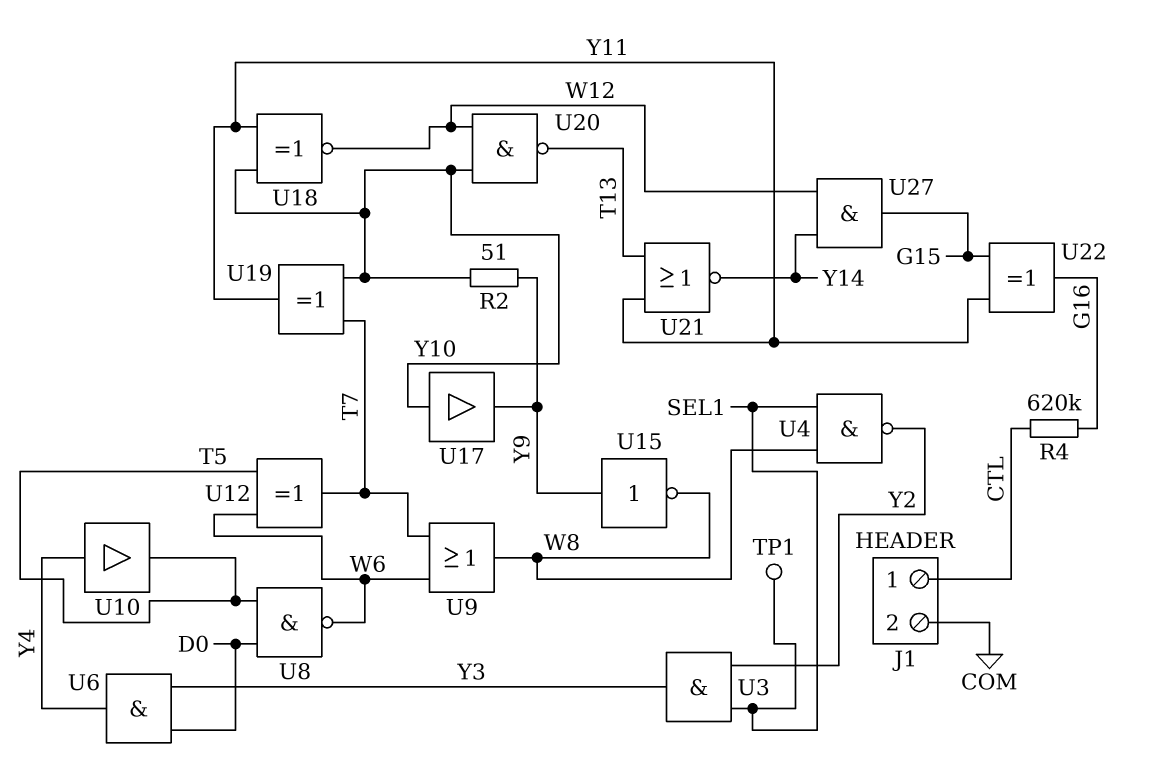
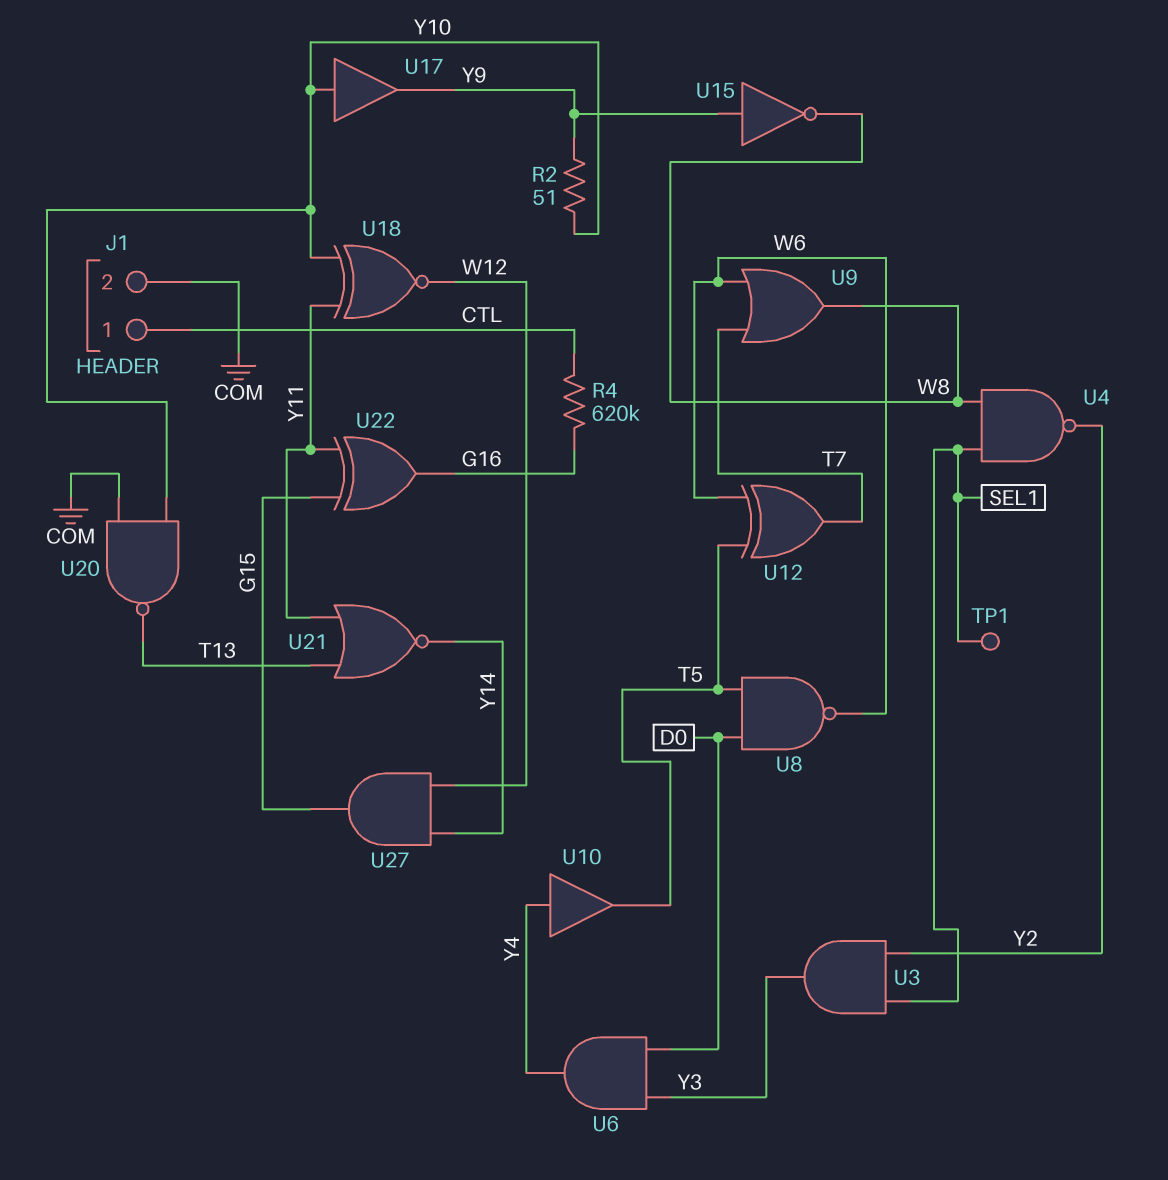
U19: XOR (in T7, in Y10, out Y11) -> none
U20: NAND (in W12, in Y10, out T13) -> NAND (in COM, in Y10, out T13)

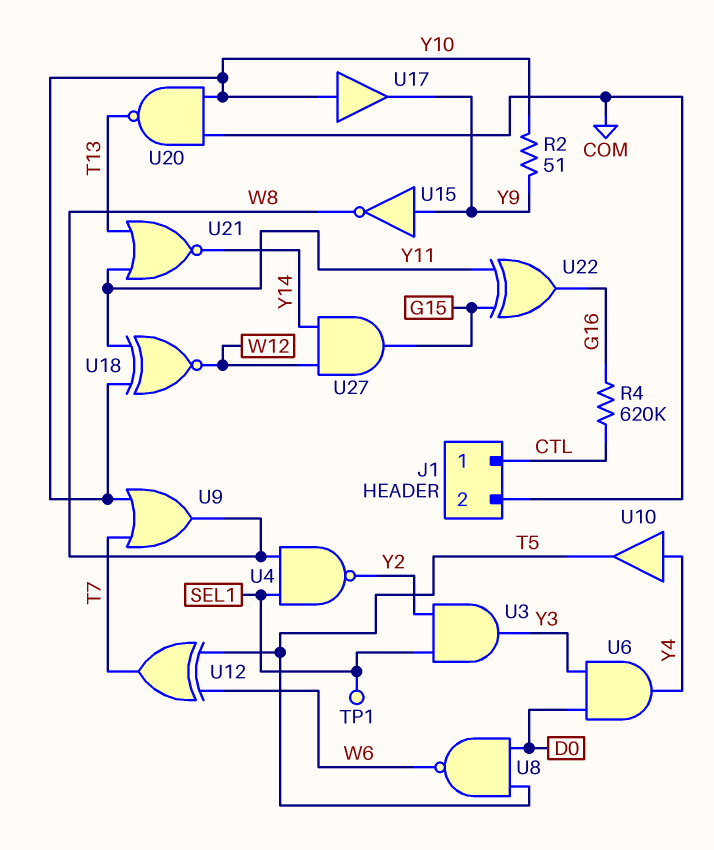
U9: OR (in T7, in W6, out W8) -> OR (in T7, in Y10, out W8)

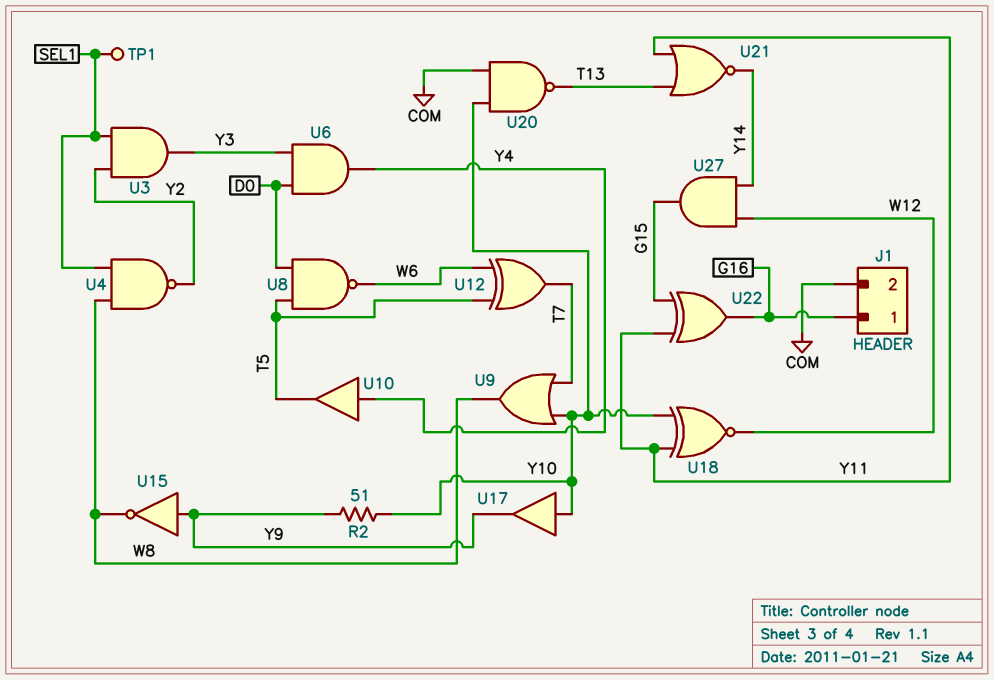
J1 pin 1: CTL -> G16
R4: 620k (CTL, G16) -> none

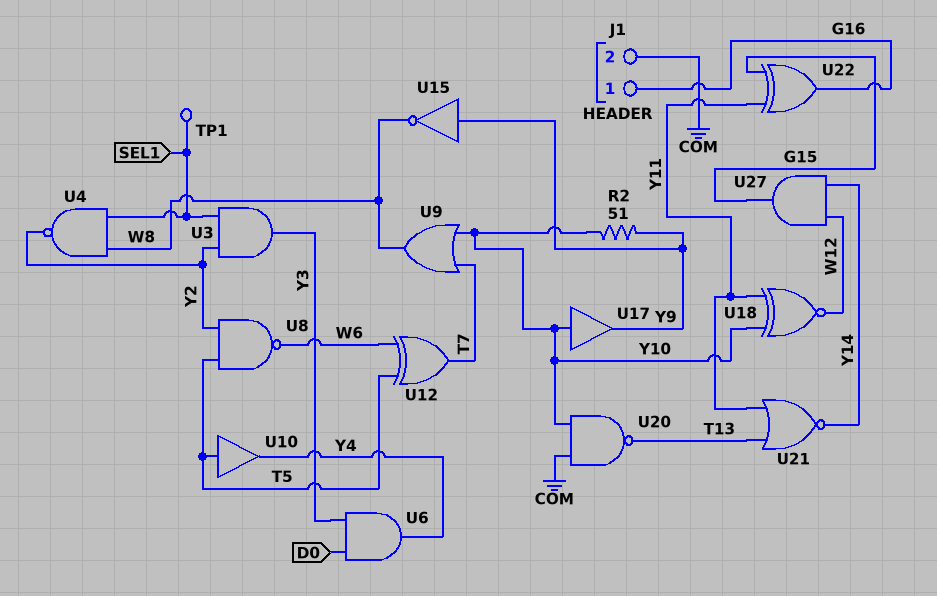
U8: NAND (in D0, in T5, out W6) -> NAND (in T5, in Y2, out W6)
U10: buffer (in Y4, out T5) -> buffer (in T5, out Y4)

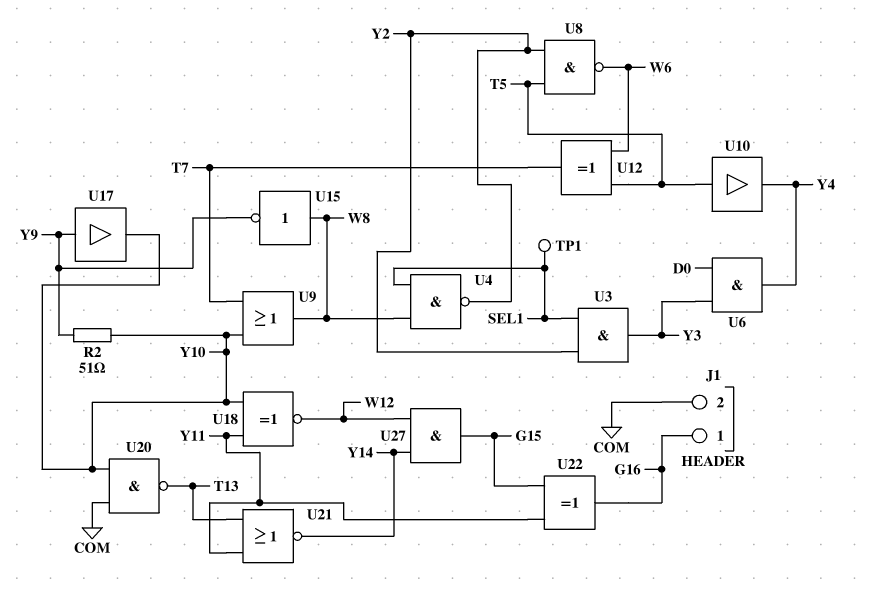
U15: NOT (in Y9, out W8) -> NOT (in W8, out Y9)
U17: buffer (in Y10, out Y9) -> buffer (in Y9, out Y10)

